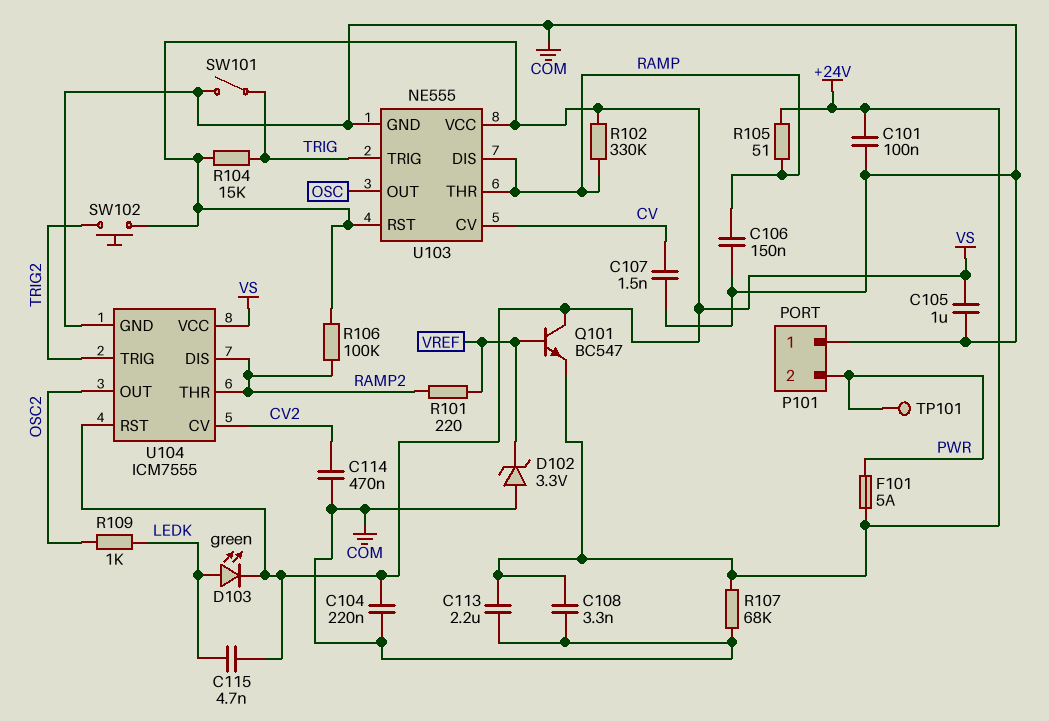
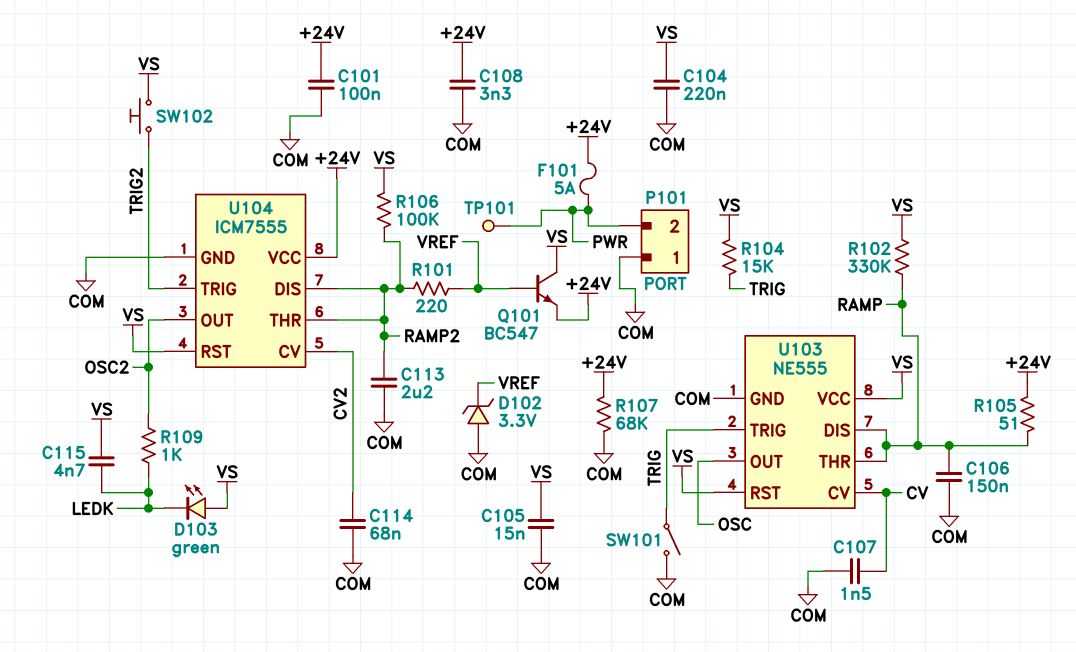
C105: 1uF (COM, VS) -> 15nF (COM, VS)
C113: 2.2uF (+24V, COM) -> 2.2uF (COM, RAMP2)
C114: 470nF (COM, CV2) -> 68nF (COM, CV2)
D103: LED green (A LEDK, K VS) -> LED green (A VS, K LEDK)
U104 pin VCC: VS -> +24V

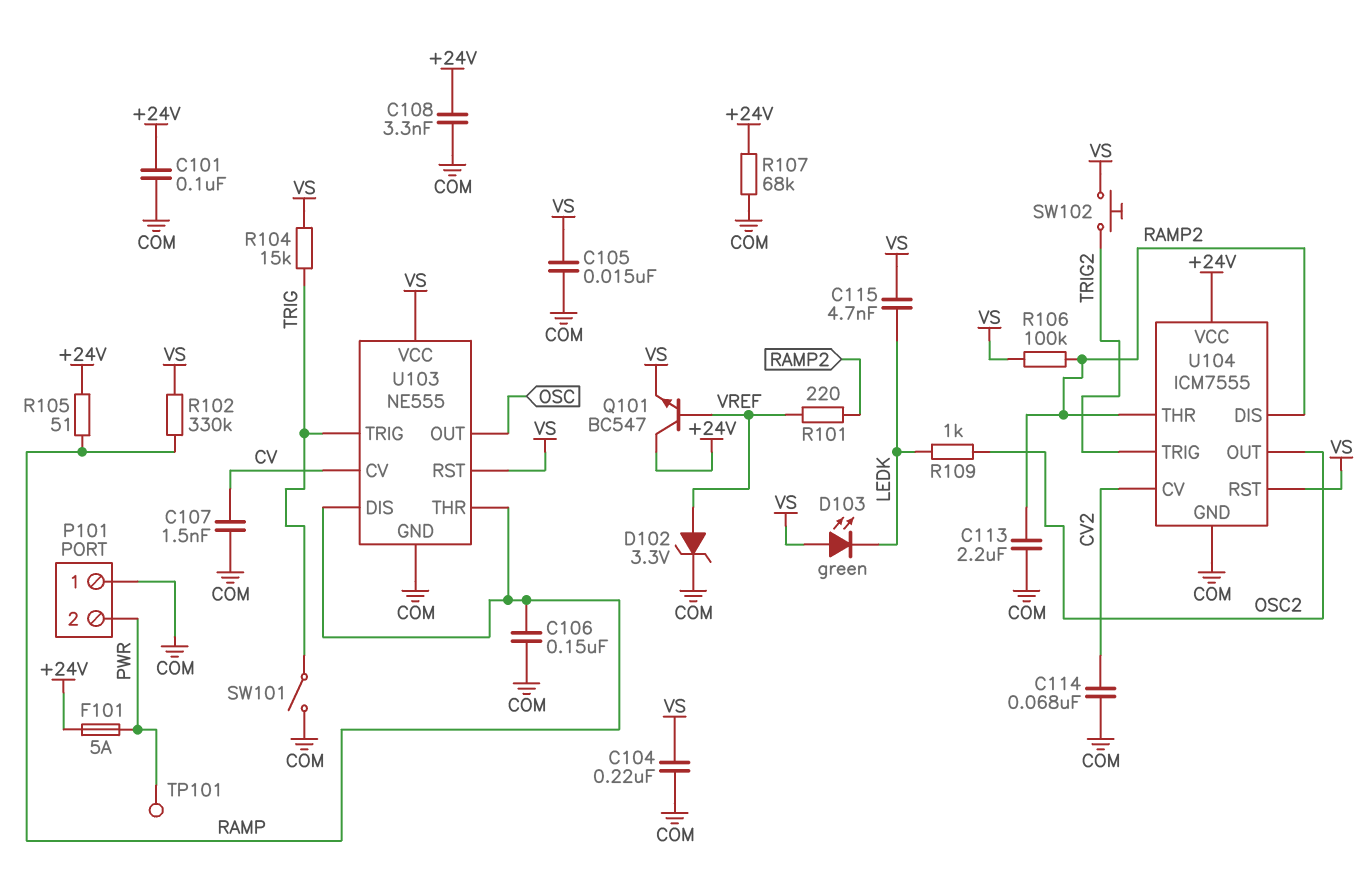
D102: zener 3.3V (A COM, K VREF) -> zener 3.3V (A VREF, K COM)
Q101: NPN BC547 (B VREF, C VS, E +24V) -> NPN BC547 (B VREF, C +24V, E VS)

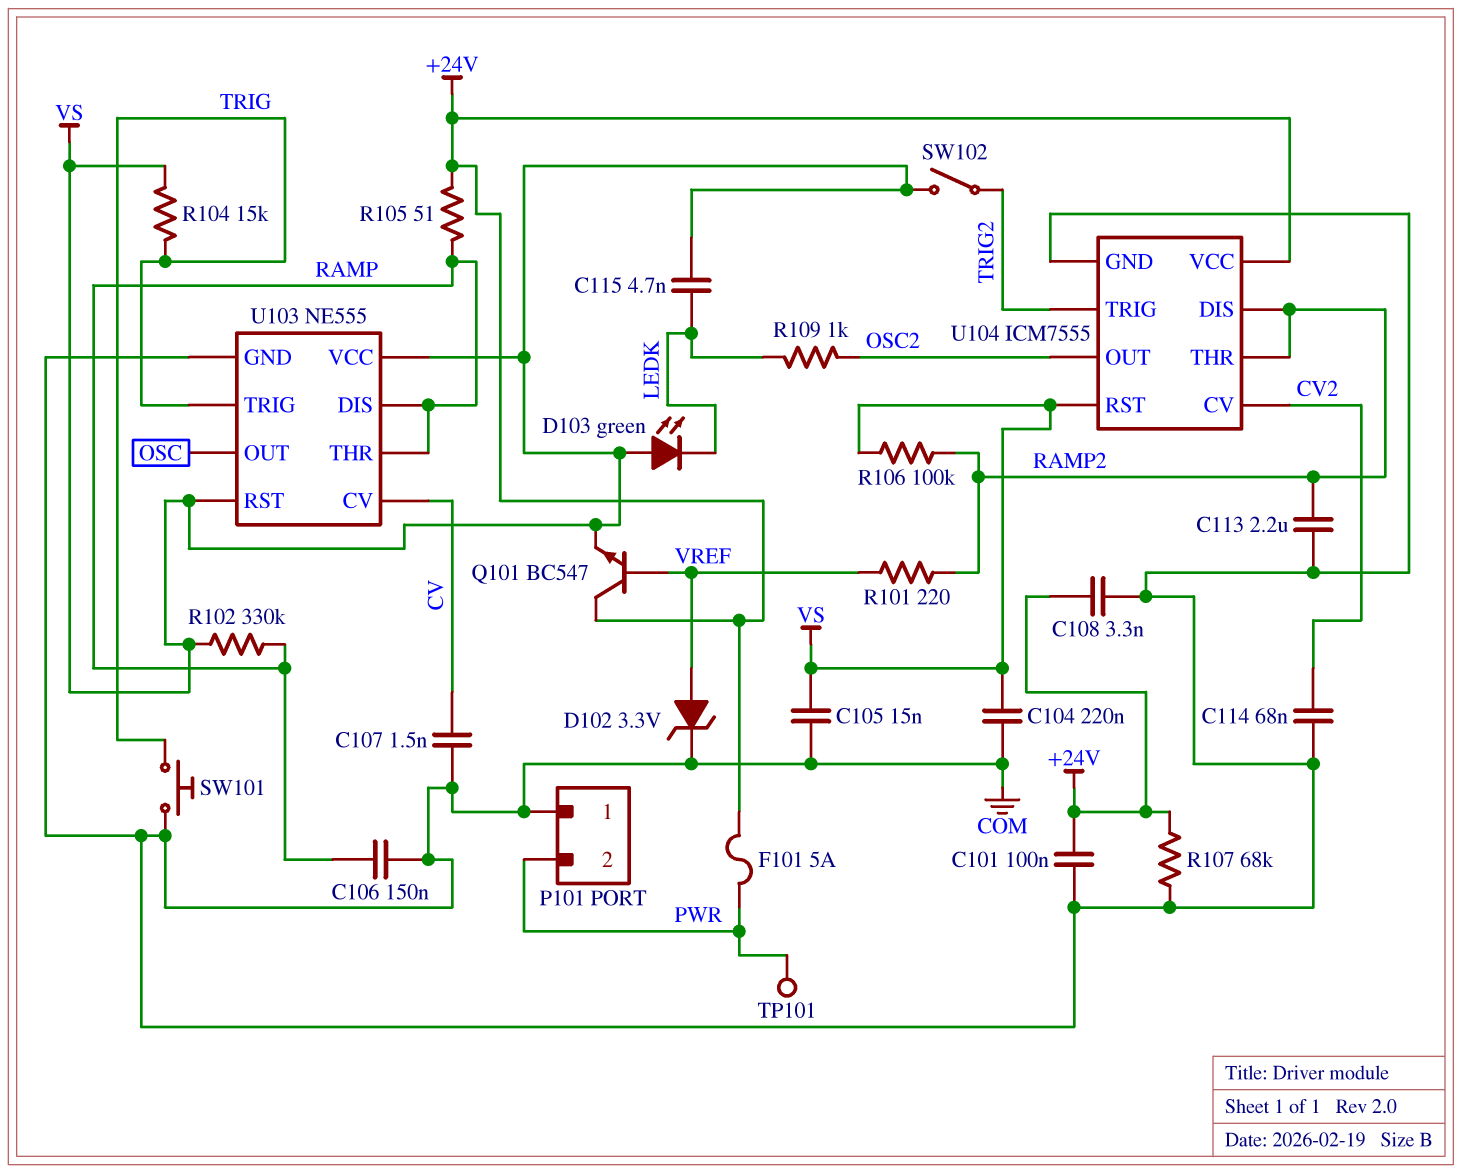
SW101: switch (COM, TRIG) -> button (COM, TRIG)
SW102: button (TRIG2, VS) -> switch (TRIG2, VS)

